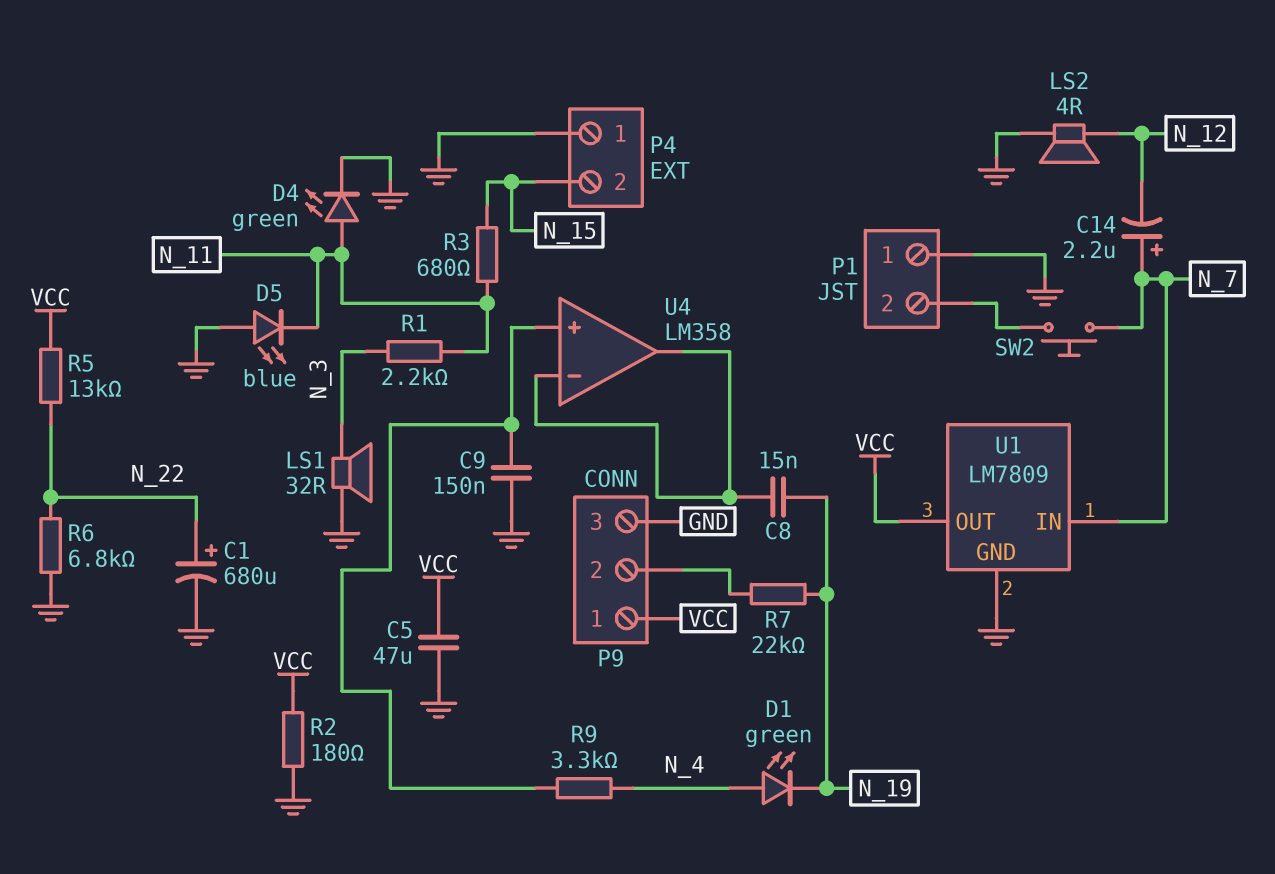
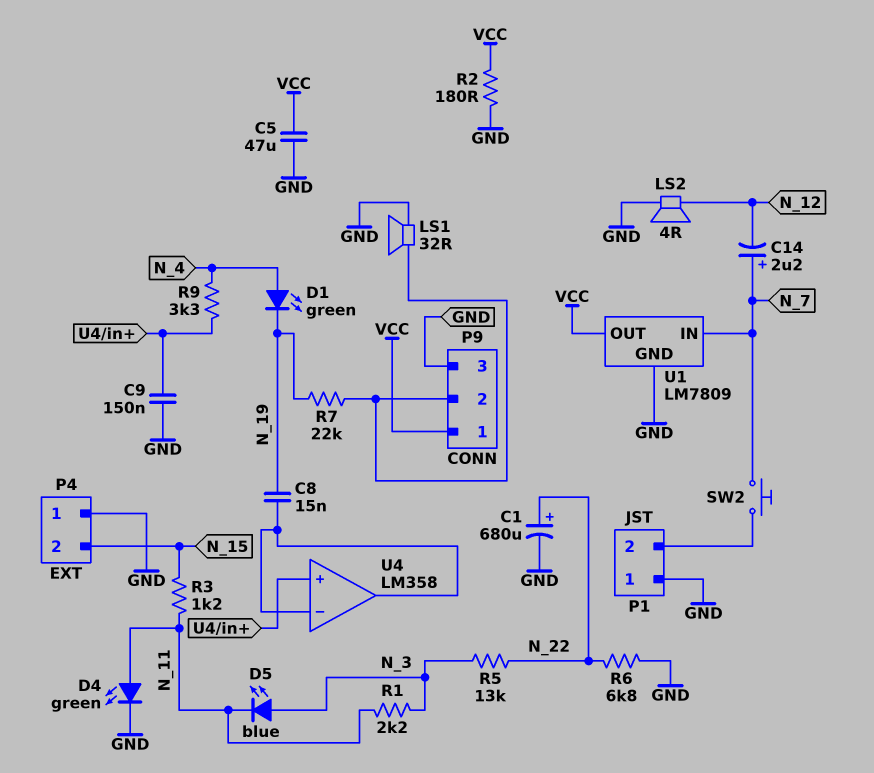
D5: LED blue (A GND, K N_11) -> LED blue (A N_3, K N_11)
LS1: speaker 32R (GND, N_3) -> speaker 32R (GND, P9/2)
R3: 680 (N_11, N_15) -> 1.2k (N_11, N_15)
R5: 13k (N_22, VCC) -> 13k (N_3, N_22)

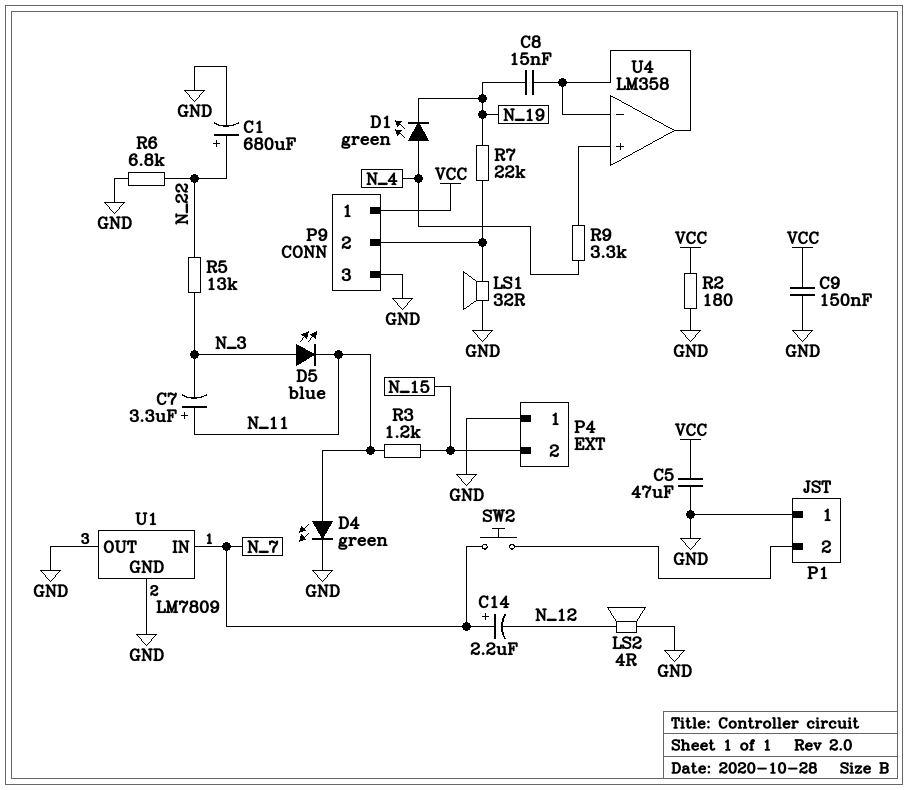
C7: none -> 3.3uF (plus N_11, minus N_3)
C9: 150nF (GND, U4/in+) -> 150nF (GND, VCC)
R1: 2.2k (N_3, N_11) -> none
U1 pin OUT: VCC -> GND

